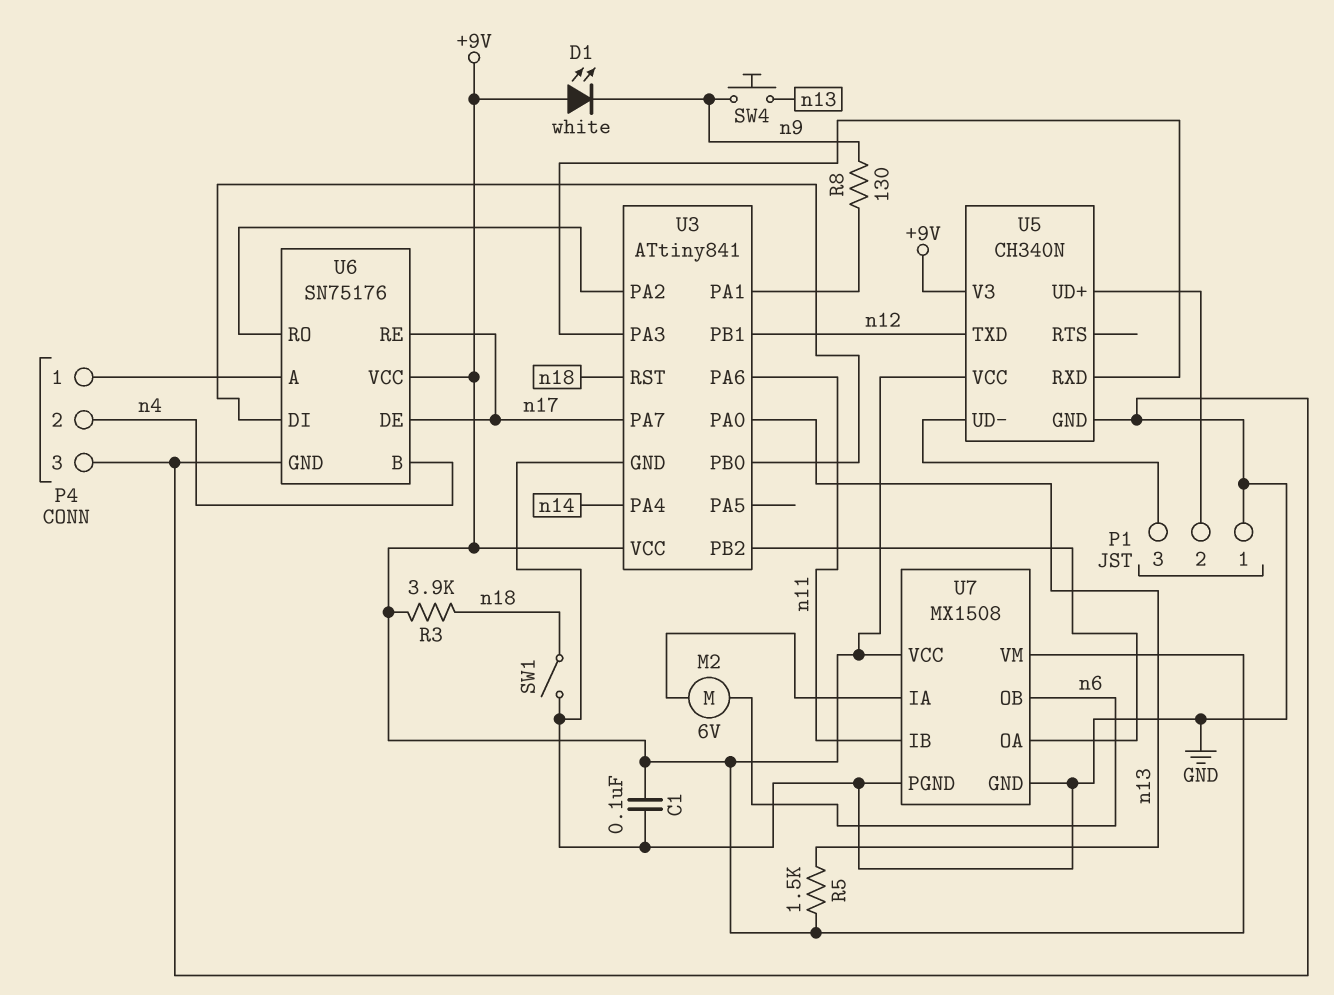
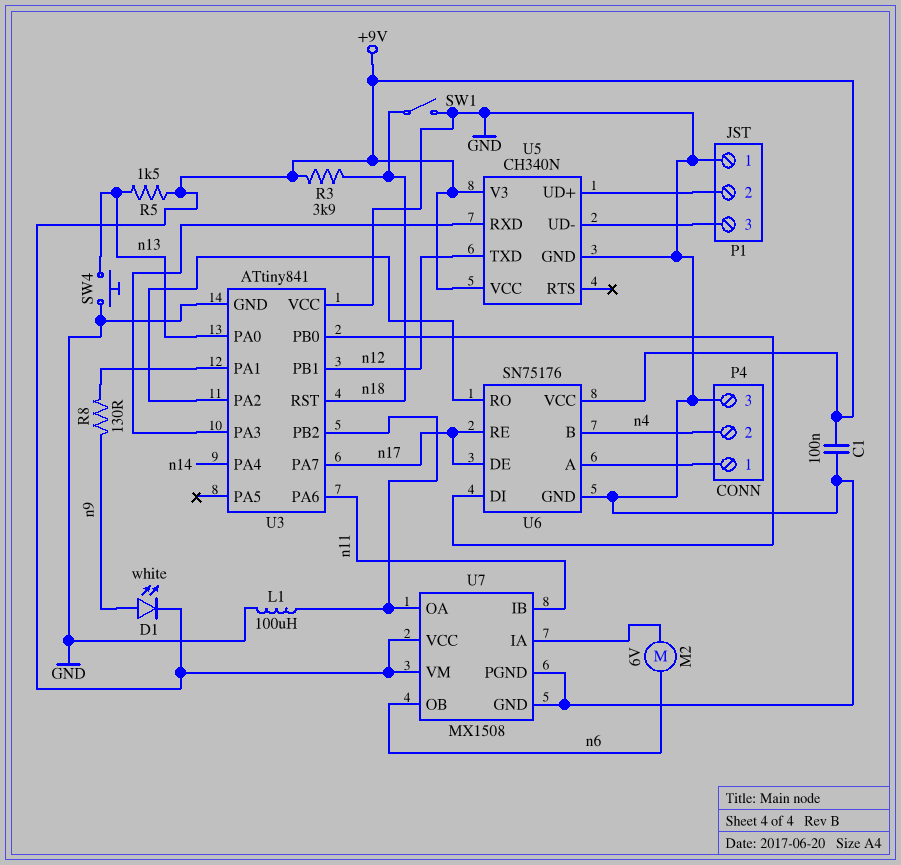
D1: LED white (A +9V, K n9) -> LED white (A n9, K +9V)
L1: none -> 100uH (GND, U3/PB2)
SW4: button (n9, n13) -> button (GND, n13)
U3 pin VCC: +9V -> GND

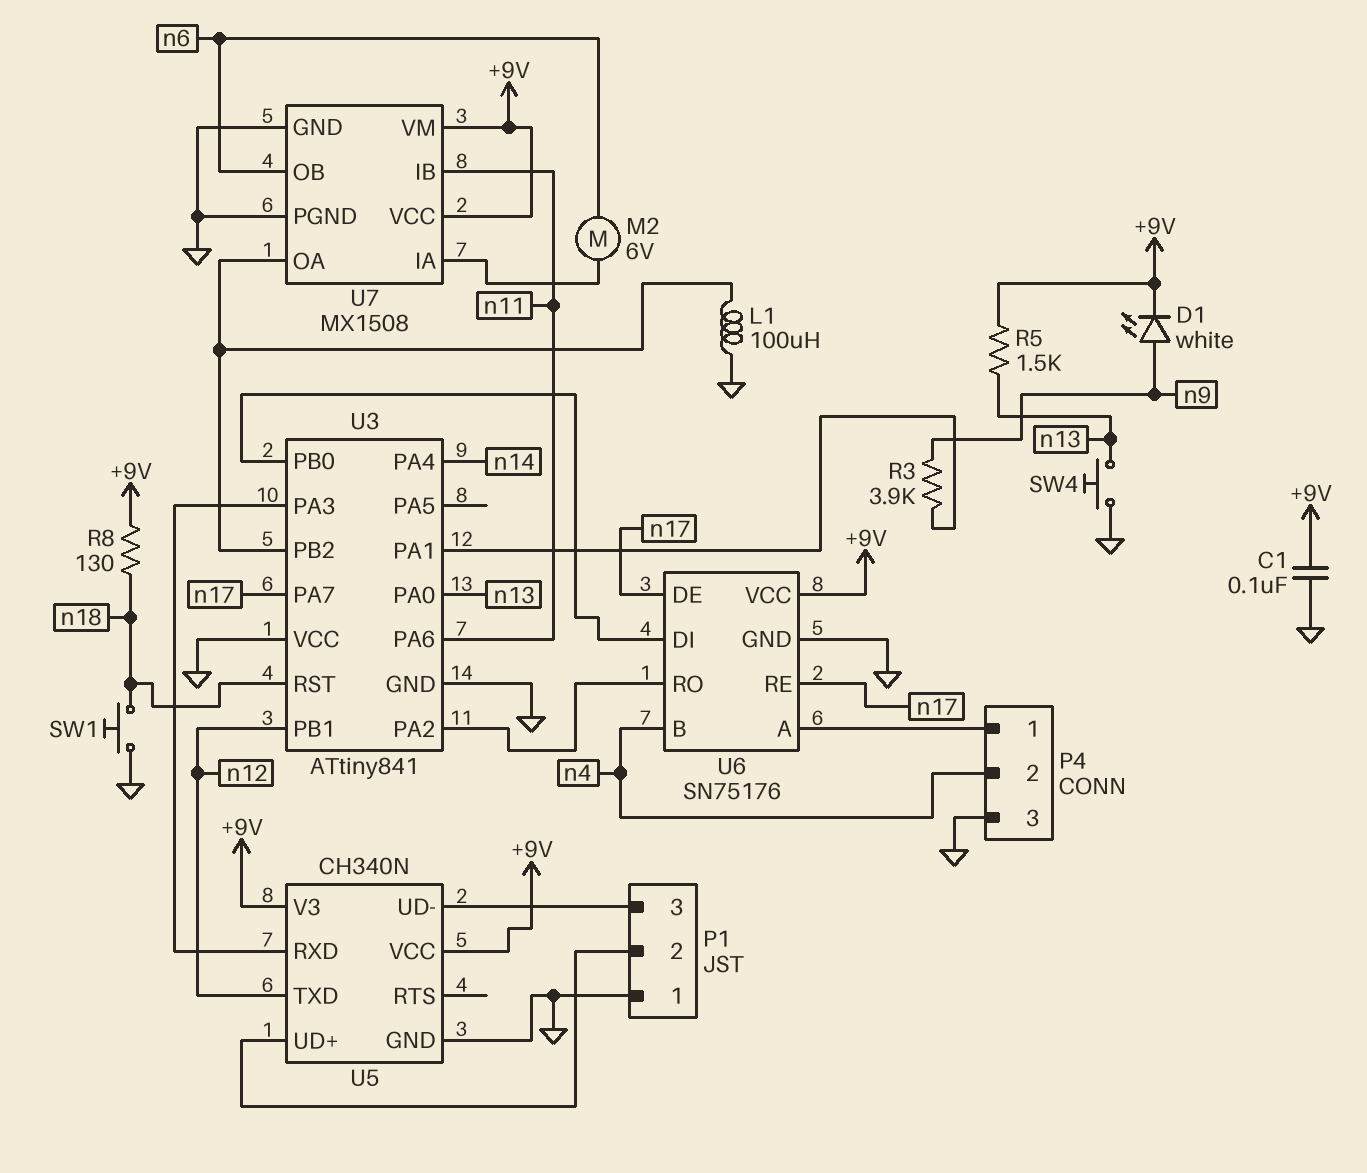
R3: 3.9k (+9V, n18) -> 3.9k (U3/PA1, n9)
R8: 130 (U3/PA1, n9) -> 130 (+9V, n18)
SW1: switch (GND, n18) -> button (GND, n18)

